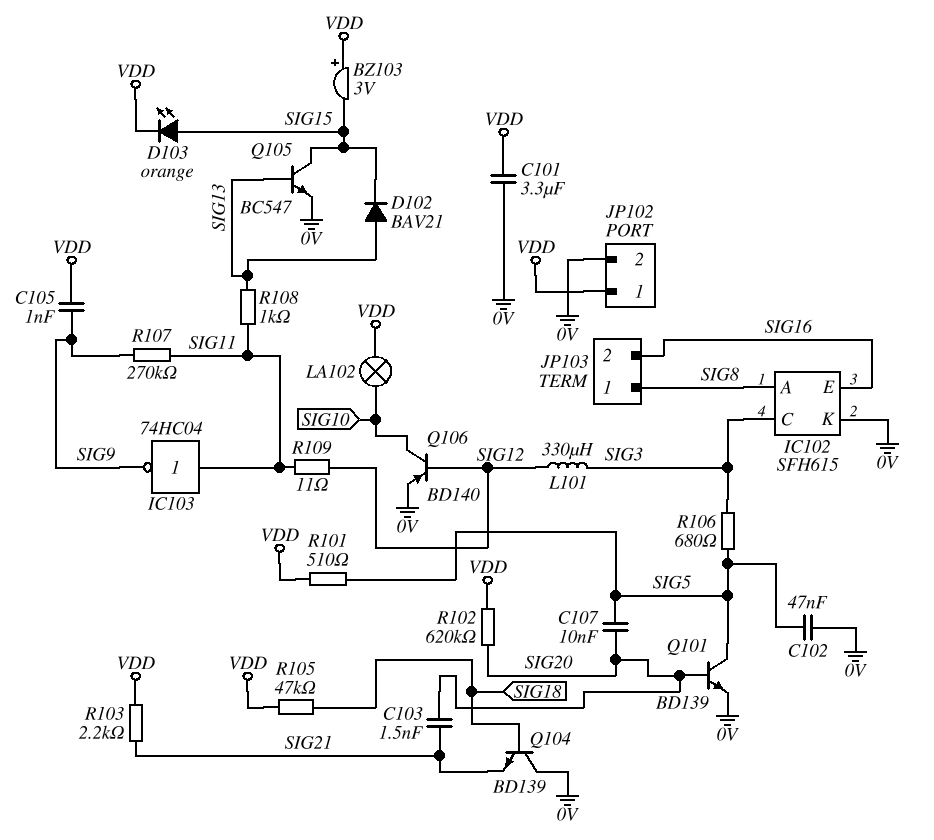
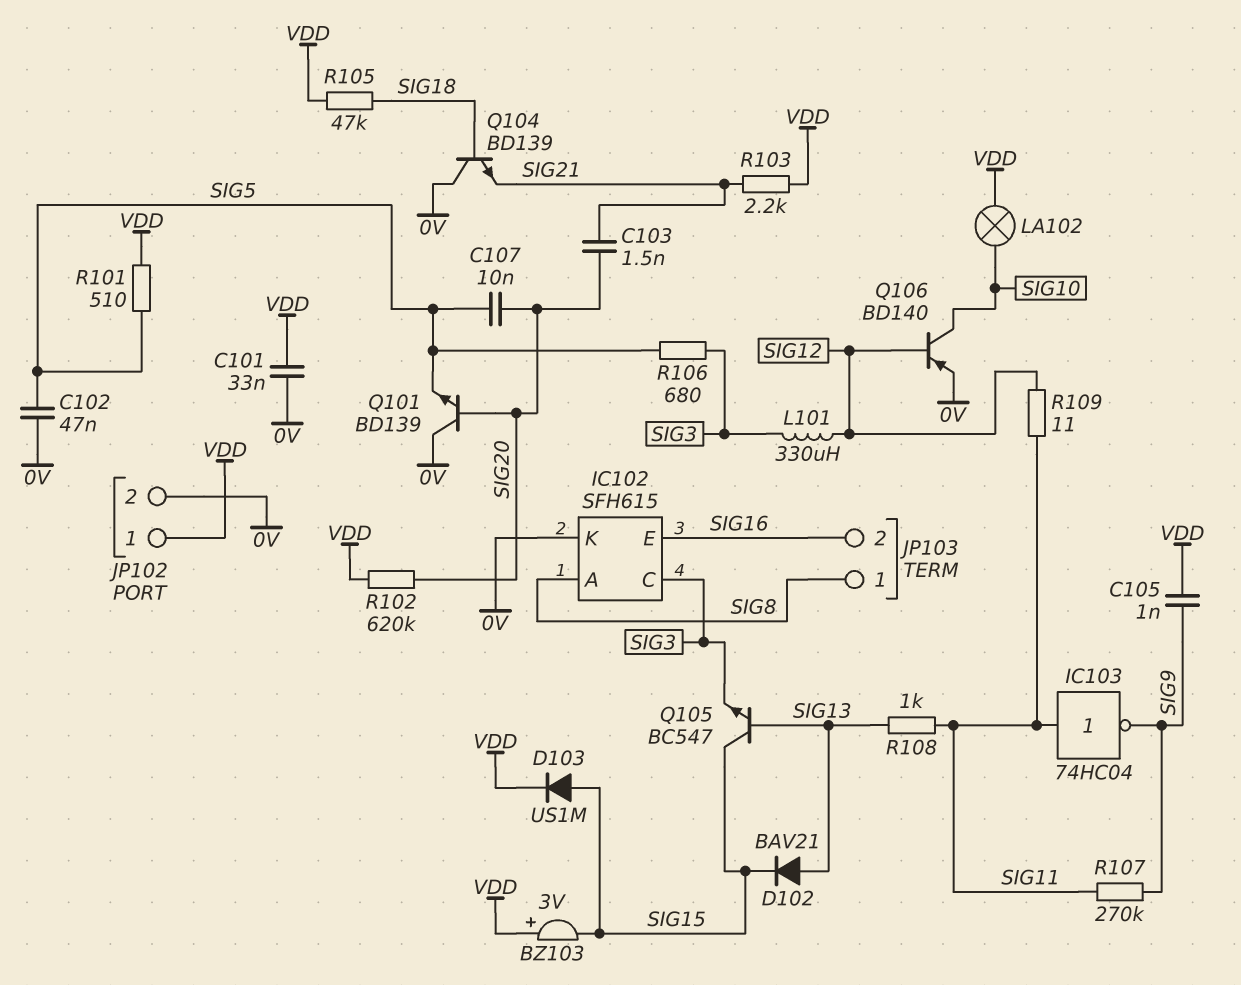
C101: 3.3uF (0V, VDD) -> 33nF (0V, VDD)
D103: LED orange (A SIG15, K VDD) -> diode US1M (A SIG15, K VDD)
Q101: NPN BD139 (B SIG20, C SIG5, E 0V) -> NPN BD139 (B SIG20, C 0V, E SIG5)
Q105: NPN BC547 (B SIG13, C SIG15, E 0V) -> NPN BC547 (B SIG13, C SIG15, E SIG3)

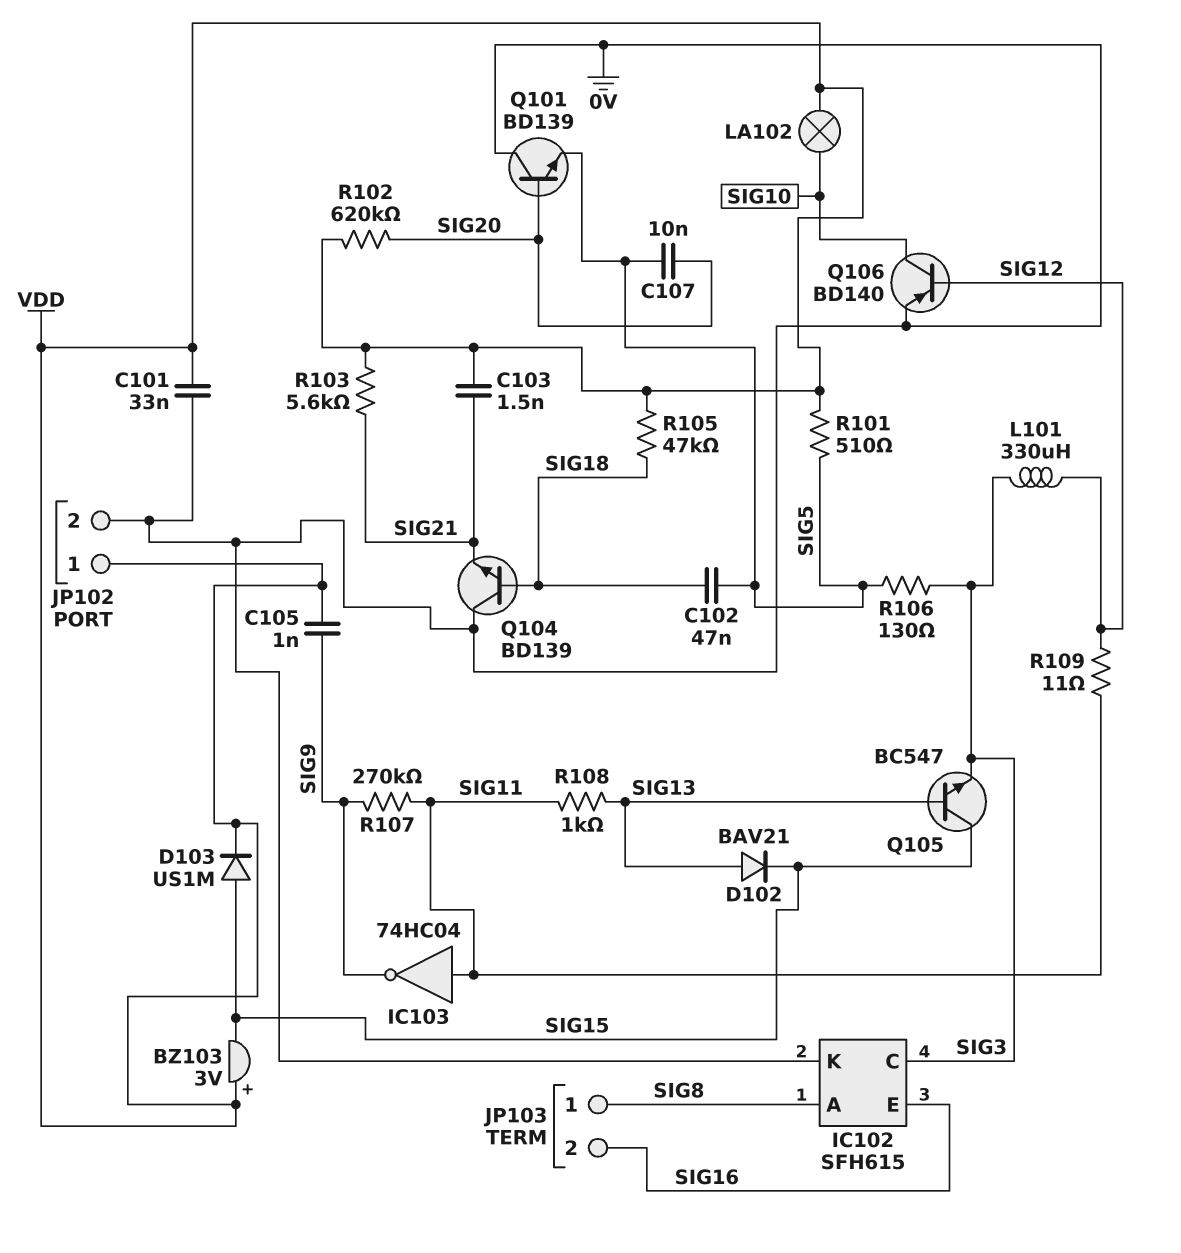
C102: 47nF (0V, SIG5) -> 47nF (SIG5, SIG18)
C103: 1.5nF (SIG20, SIG21) -> 1.5nF (SIG21, VDD)
R103: 2.2k (SIG21, VDD) -> 5.6k (SIG21, VDD)
R106: 680 (SIG3, SIG5) -> 130 (SIG3, SIG5)

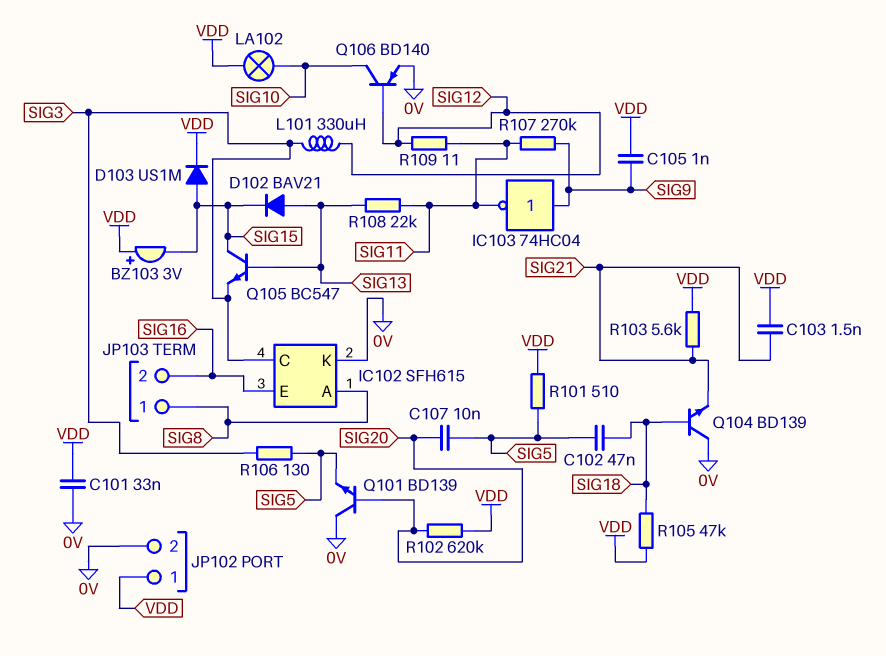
IC103: NOT 74HC04 (in SIG11, out SIG9) -> NOT 74HC04 (in SIG9, out SIG11)
R108: 1k (SIG11, SIG13) -> 22k (SIG11, SIG13)

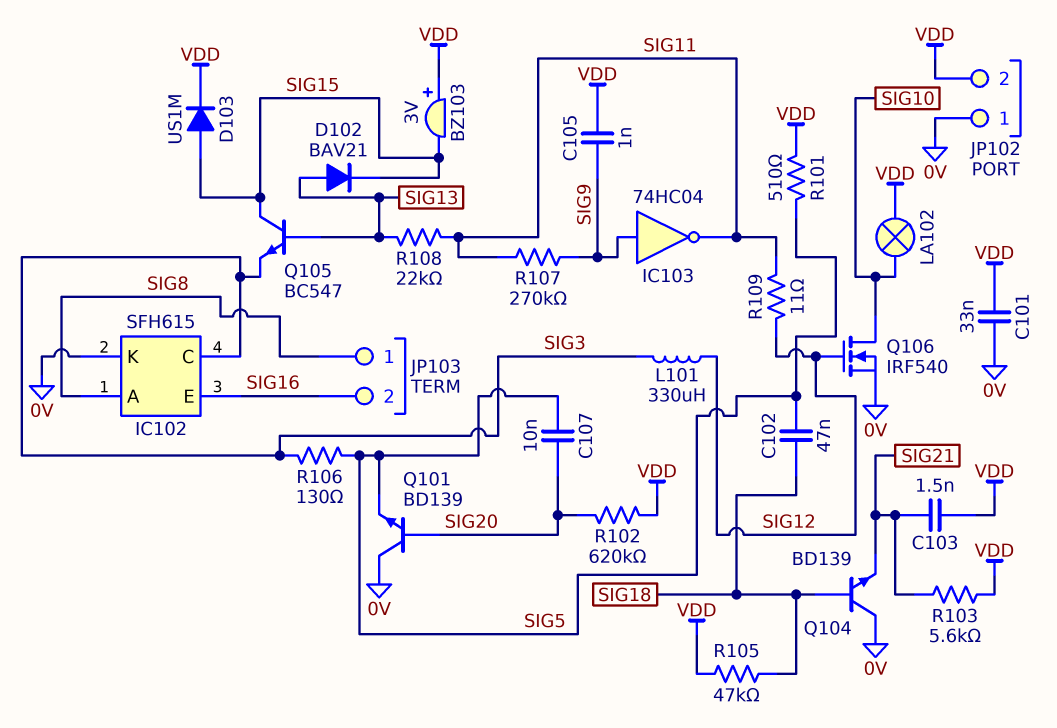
JP102 pin 1: VDD -> 0V
JP102 pin 2: 0V -> VDD
Q106: PNP BD140 (B SIG12, C SIG10, E 0V) -> NMOS IRF540 (G SIG12, D SIG10, S 0V)

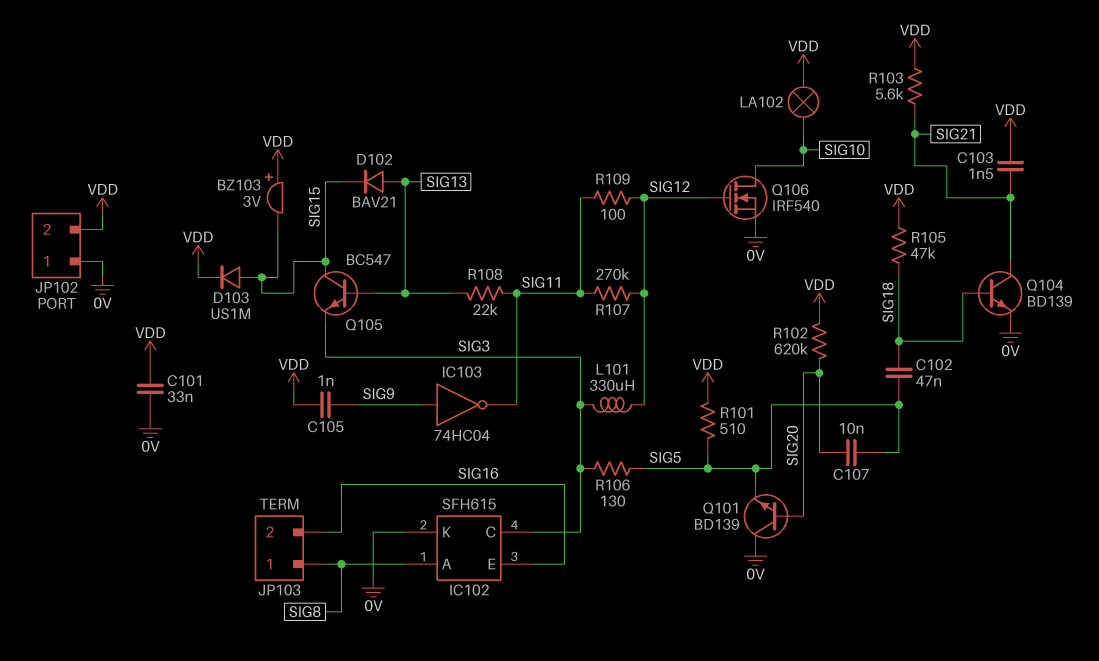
Q104: NPN BD139 (B SIG18, C 0V, E SIG21) -> NPN BD139 (B SIG18, C SIG21, E 0V)
R107: 270k (SIG9, SIG11) -> 270k (SIG11, SIG12)
R109: 11 (SIG11, SIG12) -> 100 (SIG11, SIG12)

